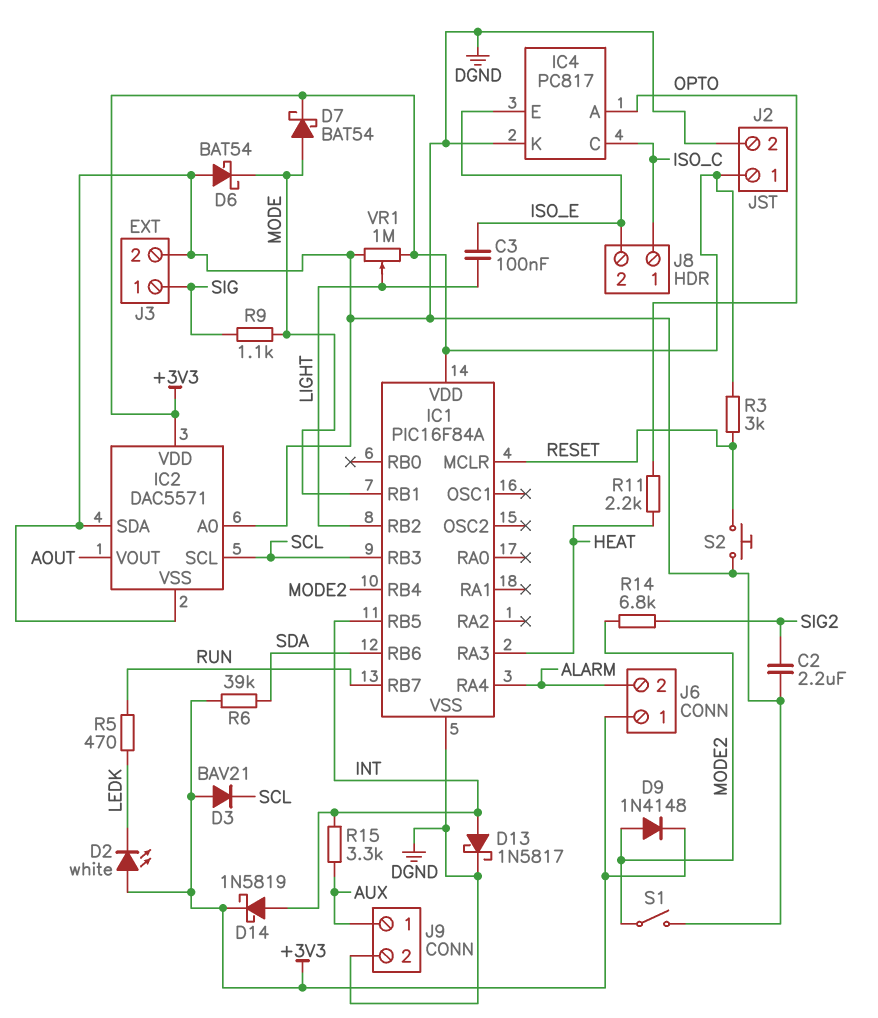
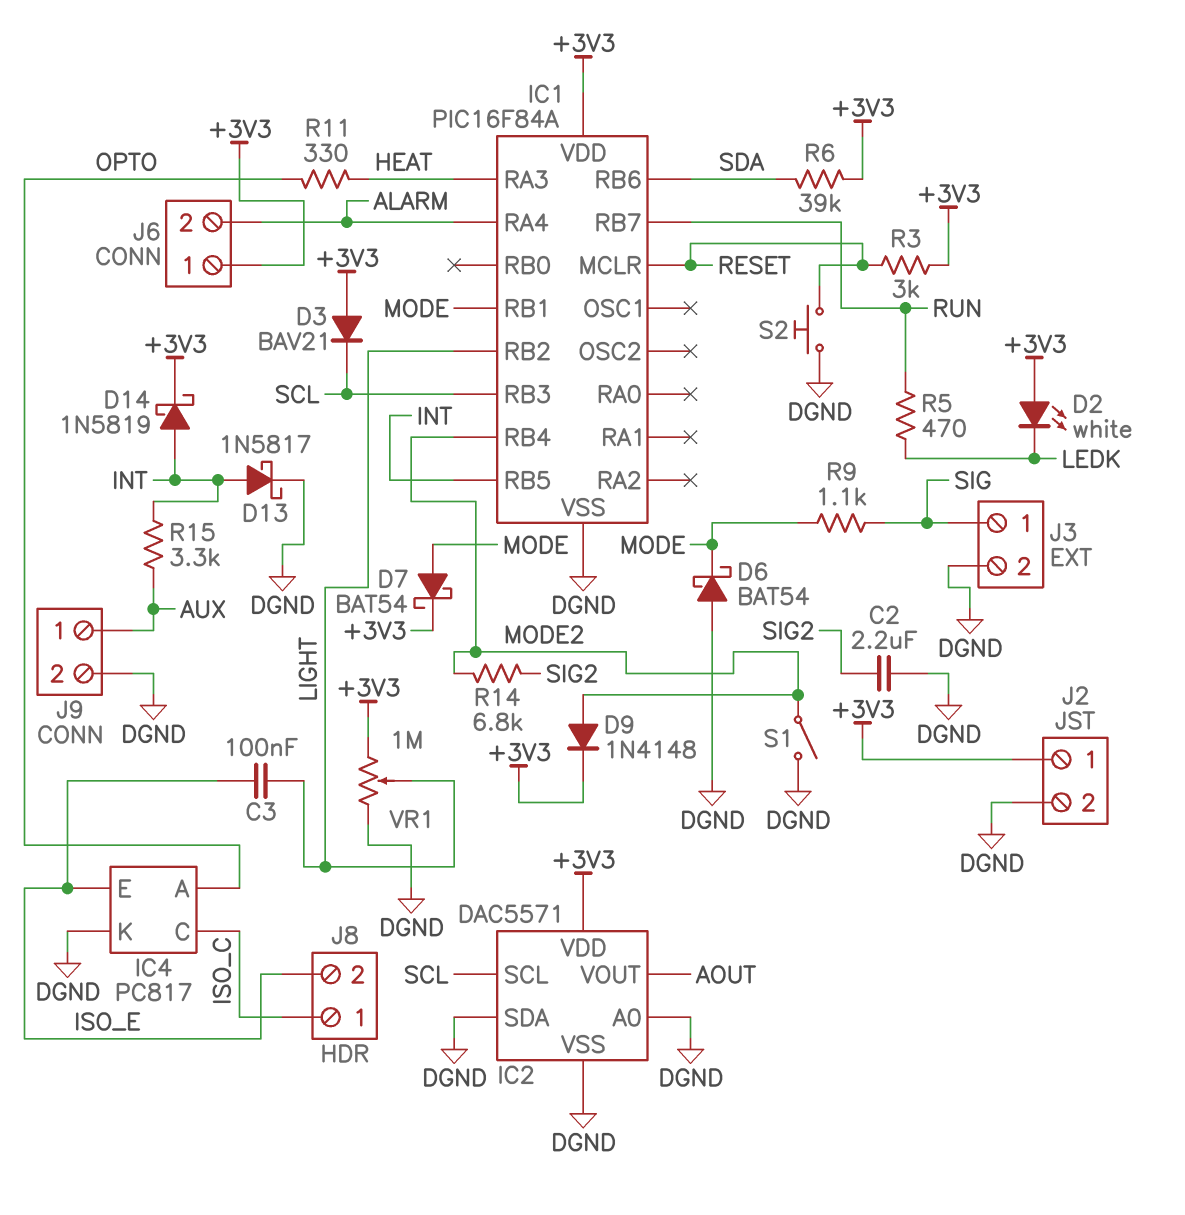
R11: 2.2k (HEAT, OPTO) -> 330 (HEAT, OPTO)

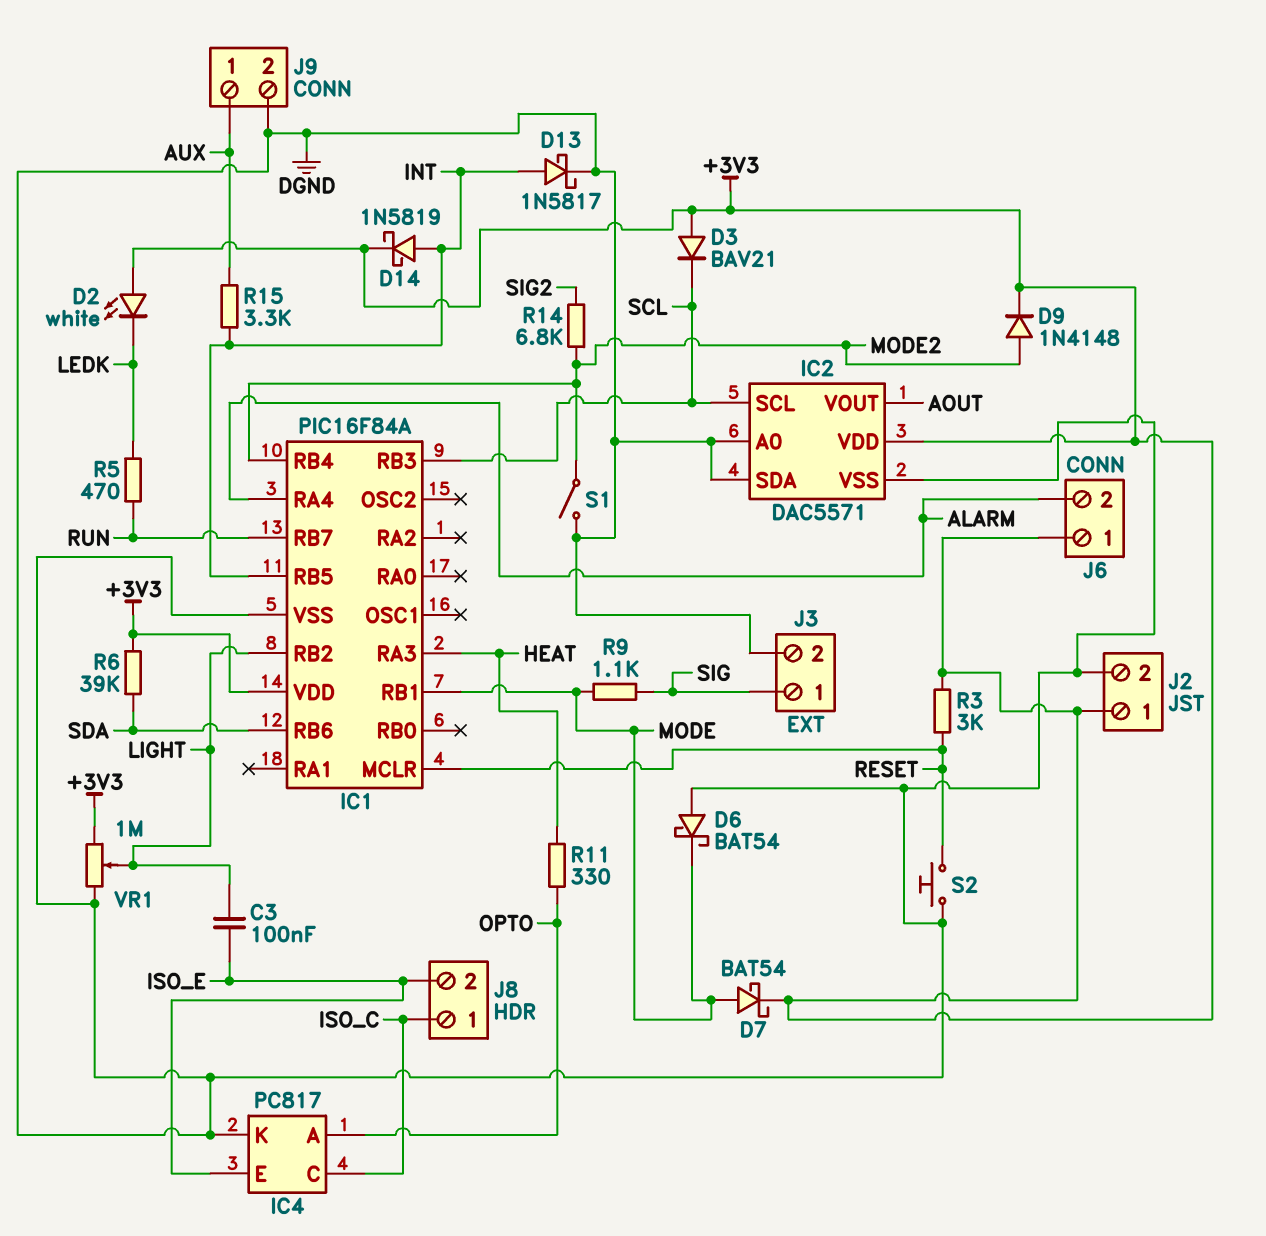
C2: 2.2uF (DGND, SIG2) -> none

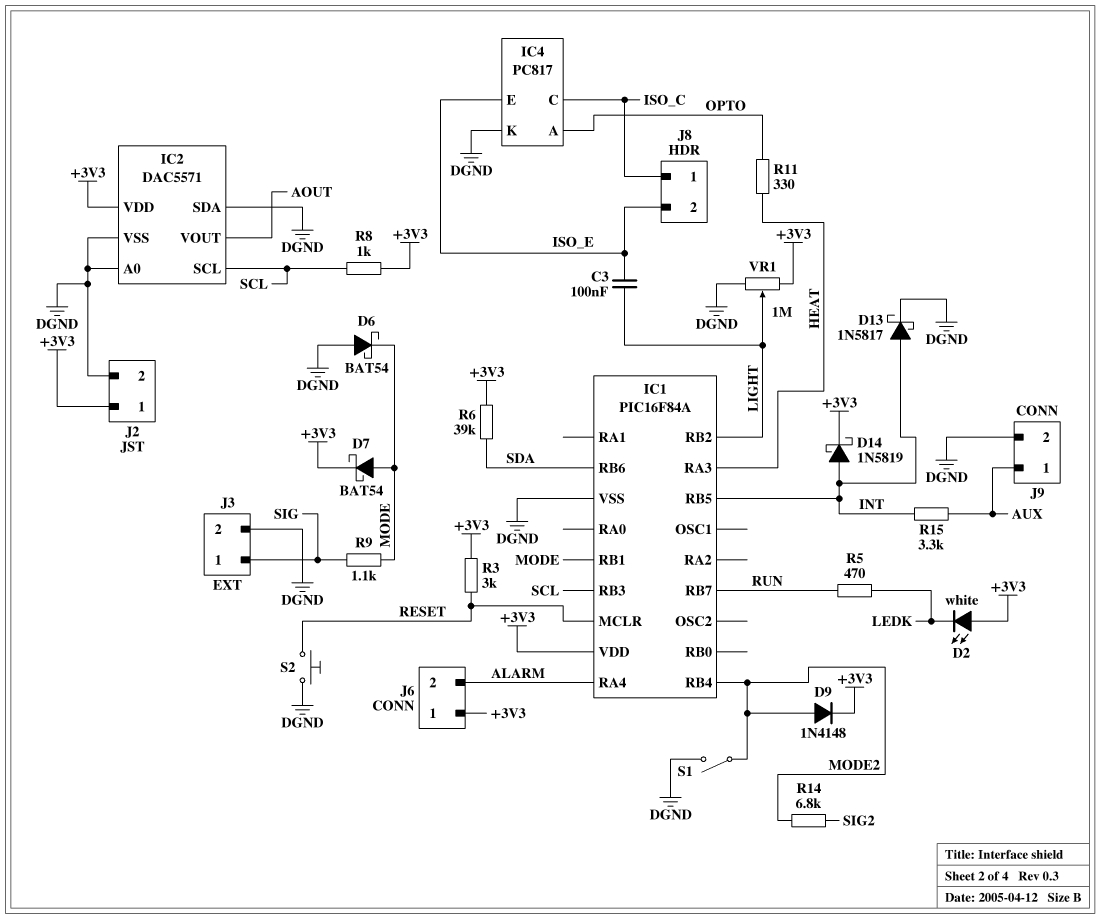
D3: diode BAV21 (A +3V3, K SCL) -> none
R8: none -> 1k (+3V3, SCL)

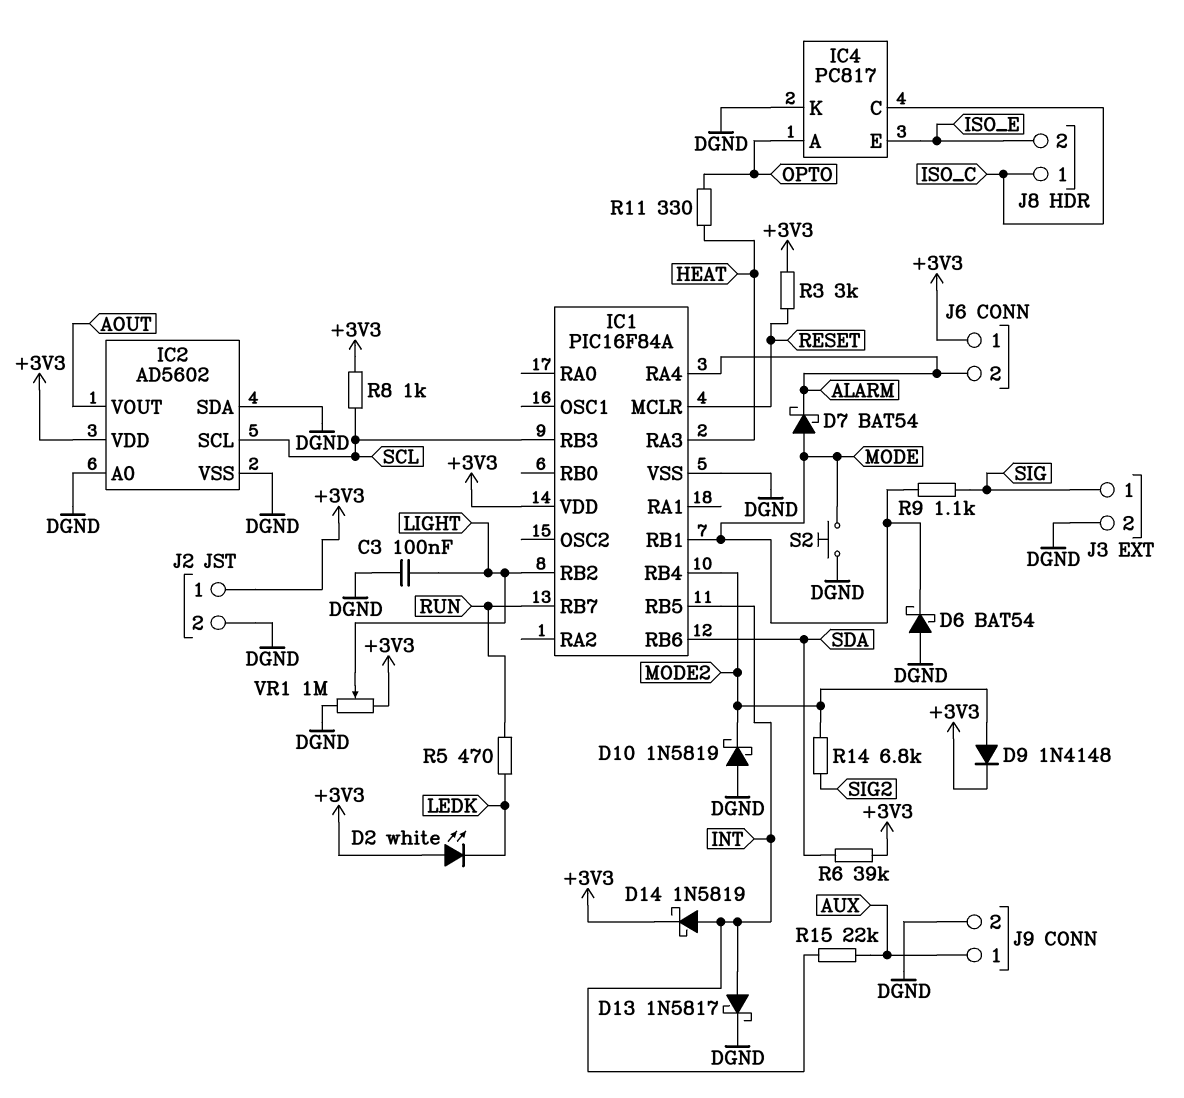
C3: 100nF (ISO_E, LIGHT) -> 100nF (DGND, LIGHT)
D7: schottky BAT54 (A MODE, K +3V3) -> schottky BAT54 (A MODE, K ALARM)
D10: none -> schottky 1N5819 (A DGND, K MODE2)
IC2: DAC5571 -> AD5602
R15: 3.3k (AUX, INT) -> 22k (AUX, INT)
S1: switch (DGND, MODE2) -> none
S2: button (DGND, RESET) -> button (DGND, MODE)

